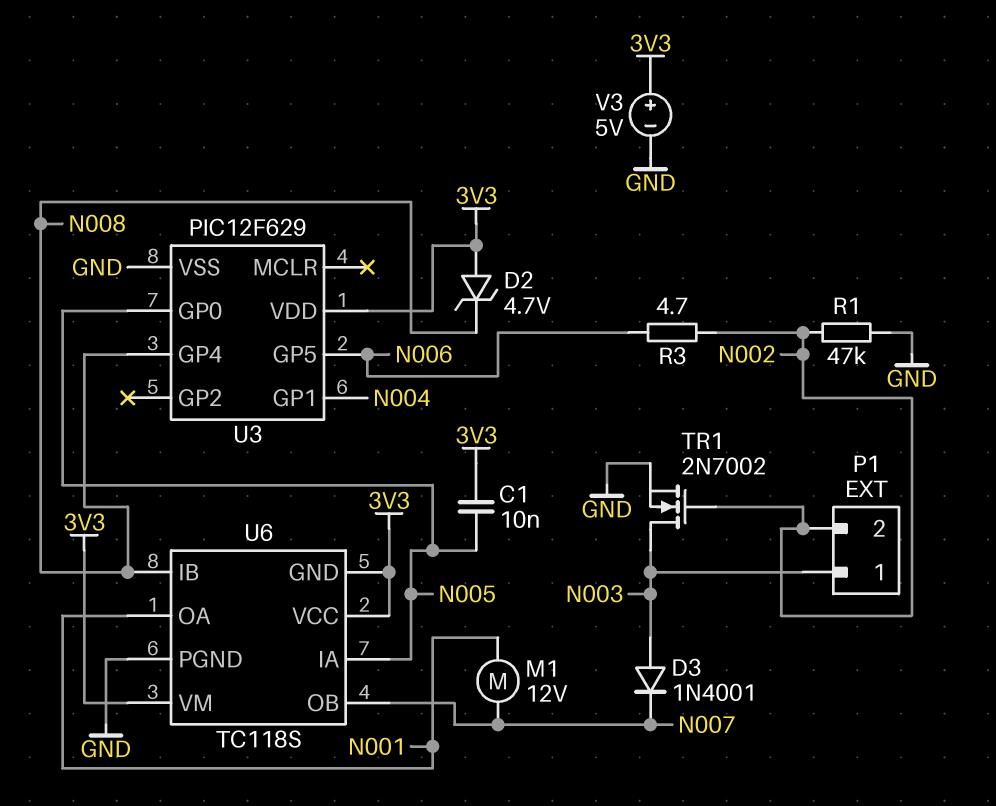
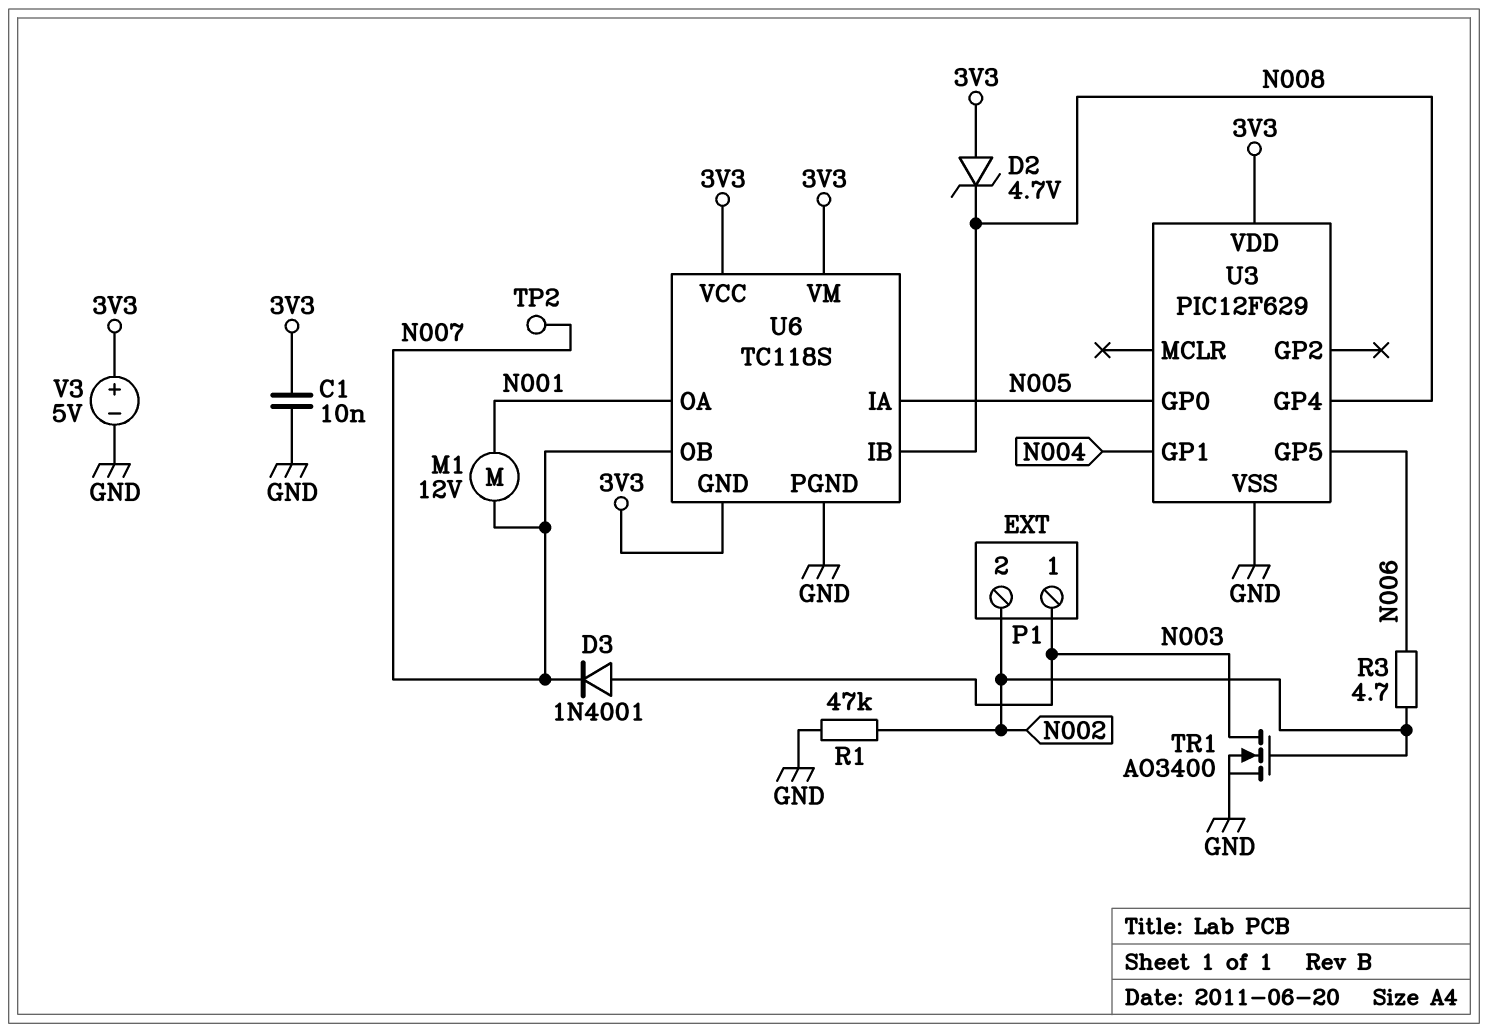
C1: 10nF (3V3, N005) -> 10nF (3V3, GND)
TP2: none -> test point (N007)
TR1: NMOS 2N7002 (G N002, D N003, S GND) -> NMOS AO3400 (G N002, D N003, S GND)

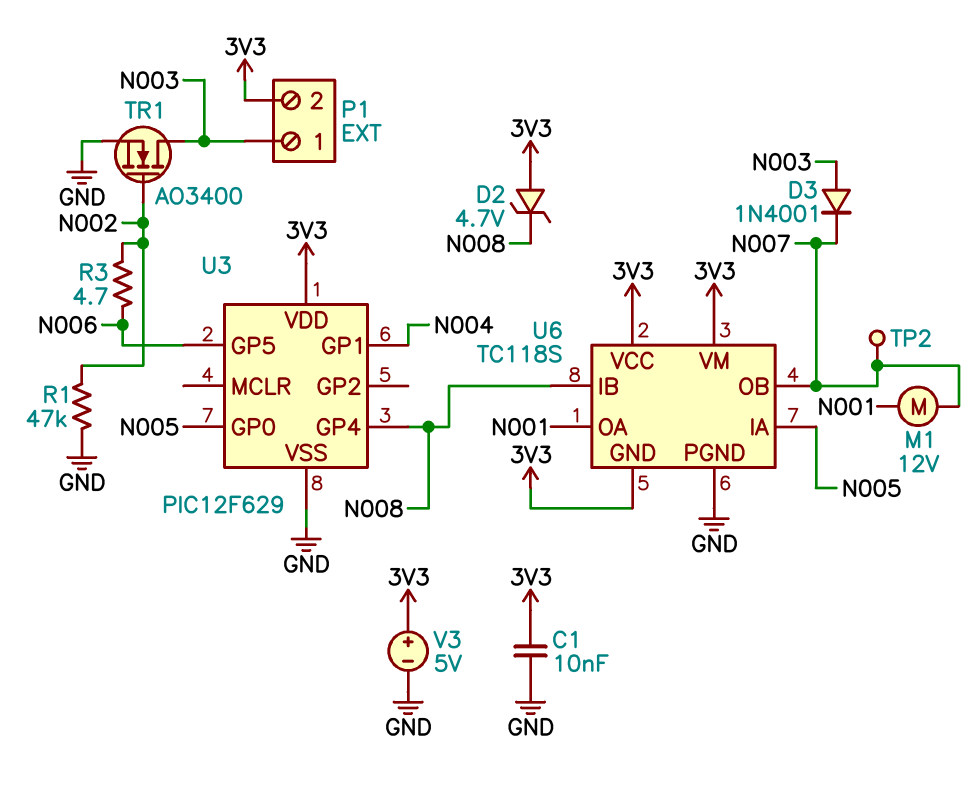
P1 pin 2: N002 -> 3V3

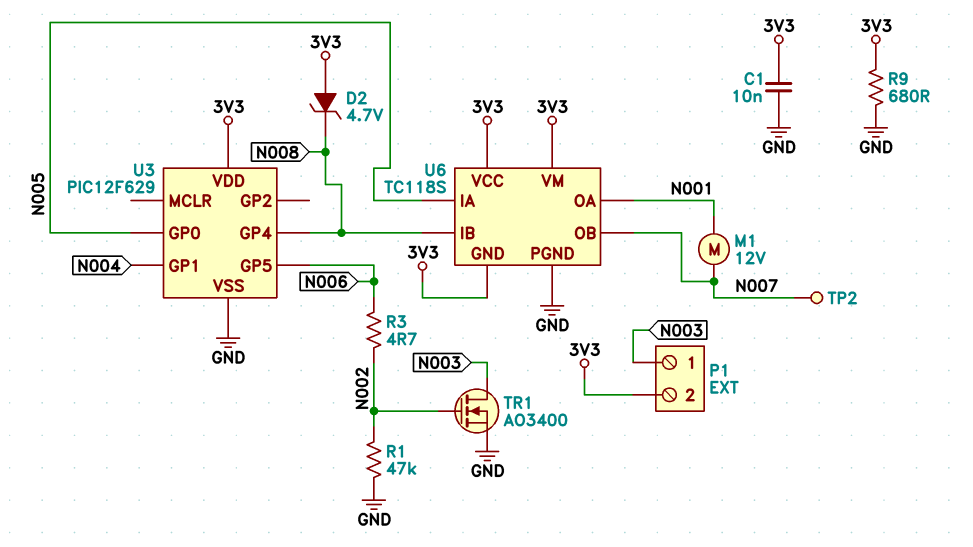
D3: diode 1N4001 (A N003, K N007) -> none
R9: none -> 680 (3V3, GND)
V3: 5V (plus 3V3, minus GND) -> none

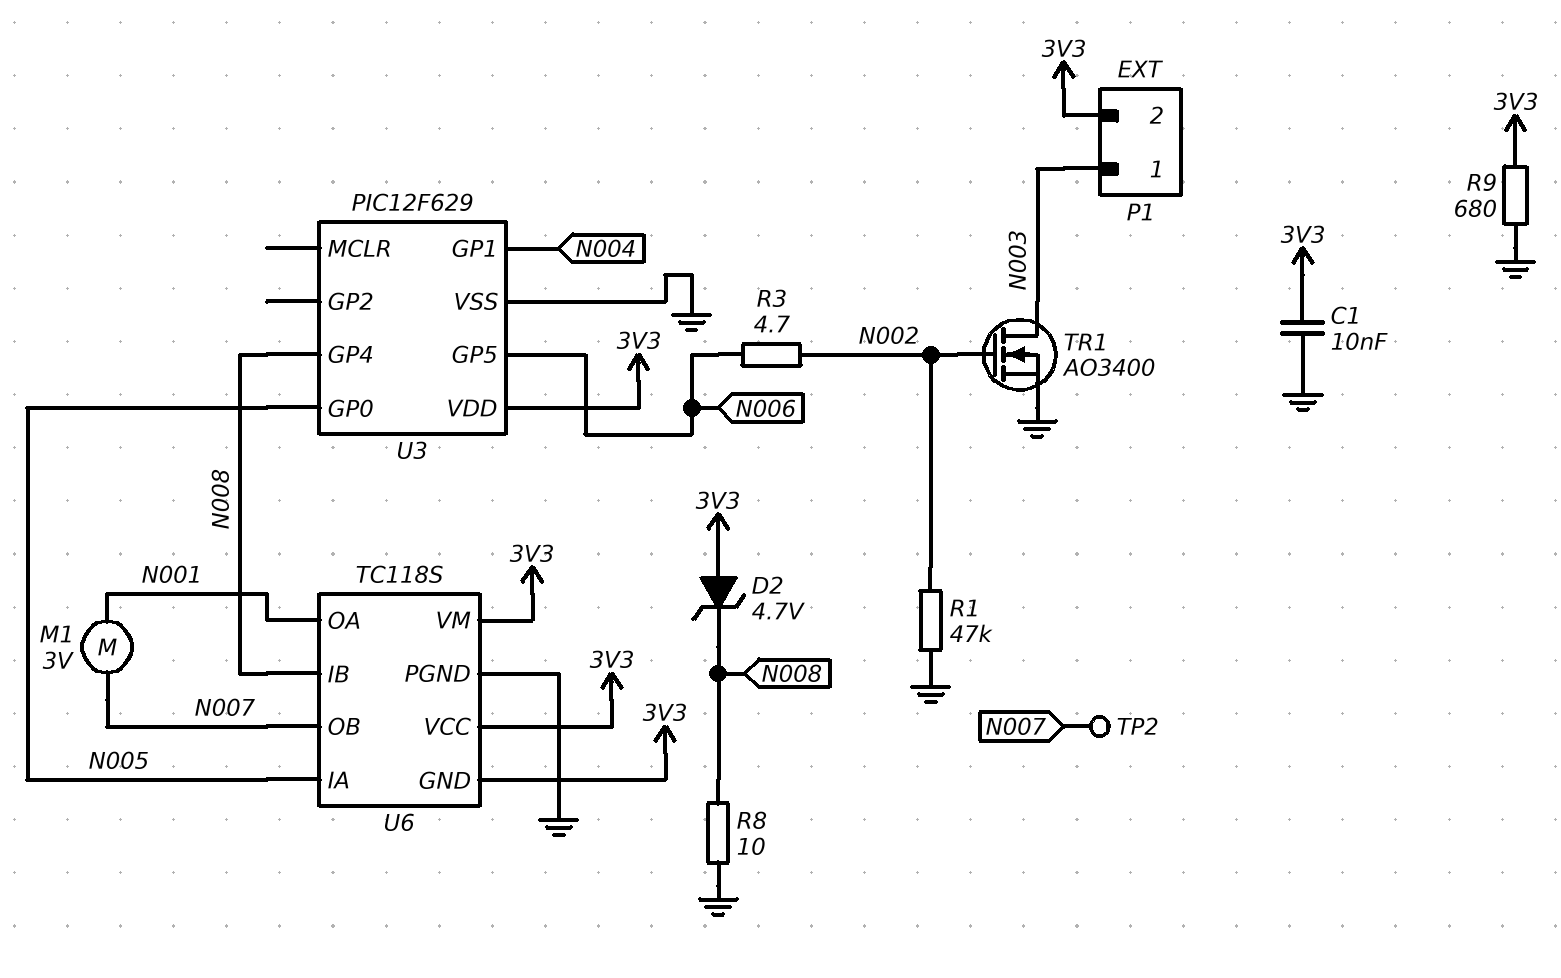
M1: motor 12V (N001, N007) -> motor 3V (N001, N007)
R8: none -> 10 (GND, N008)

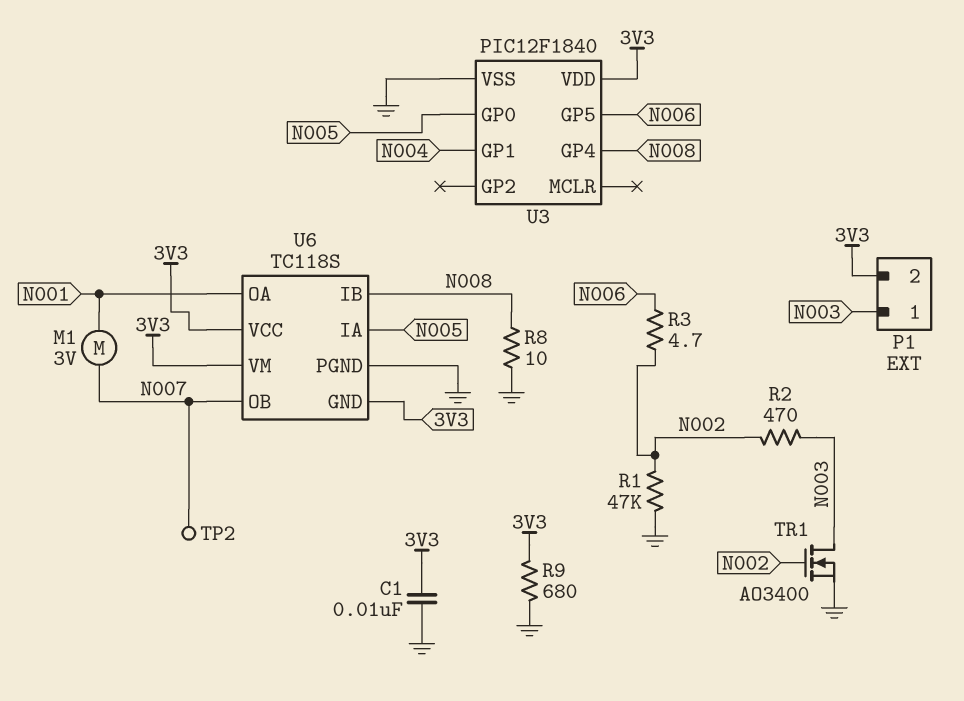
D2: zener 4.7V (A 3V3, K N008) -> none
R2: none -> 470 (N002, N003)
U3: PIC12F629 -> PIC12F1840

